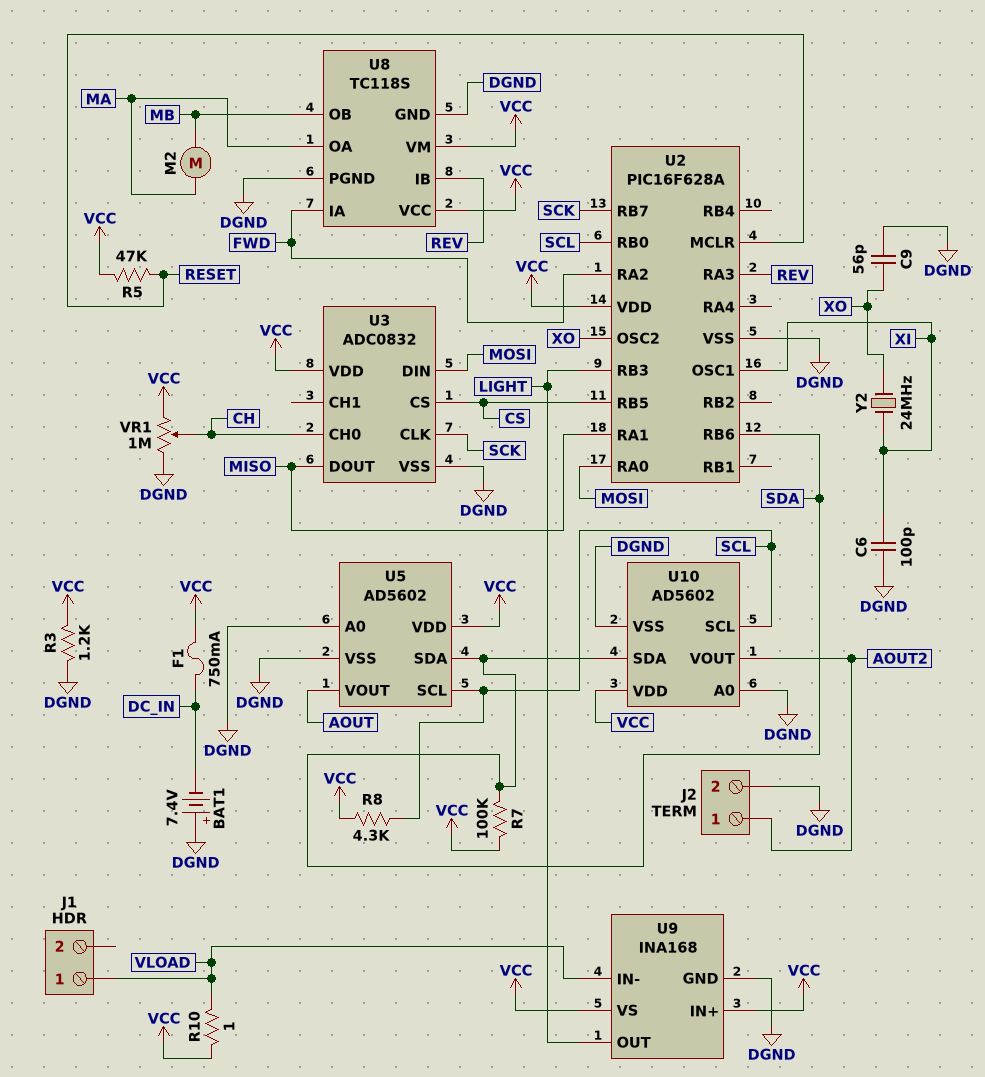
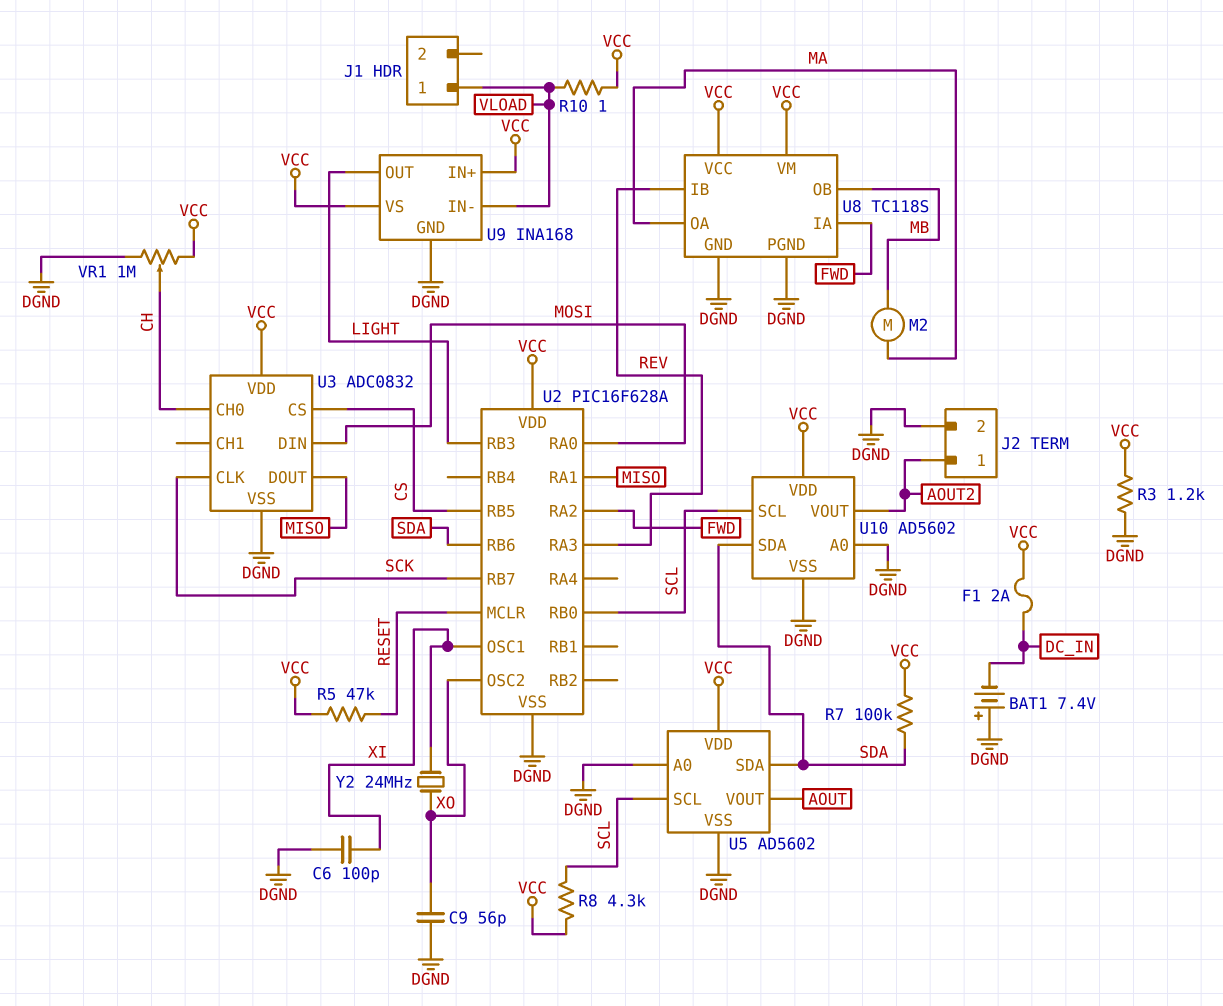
F1: 750mA (DC_IN, VCC) -> 2A (DC_IN, VCC)

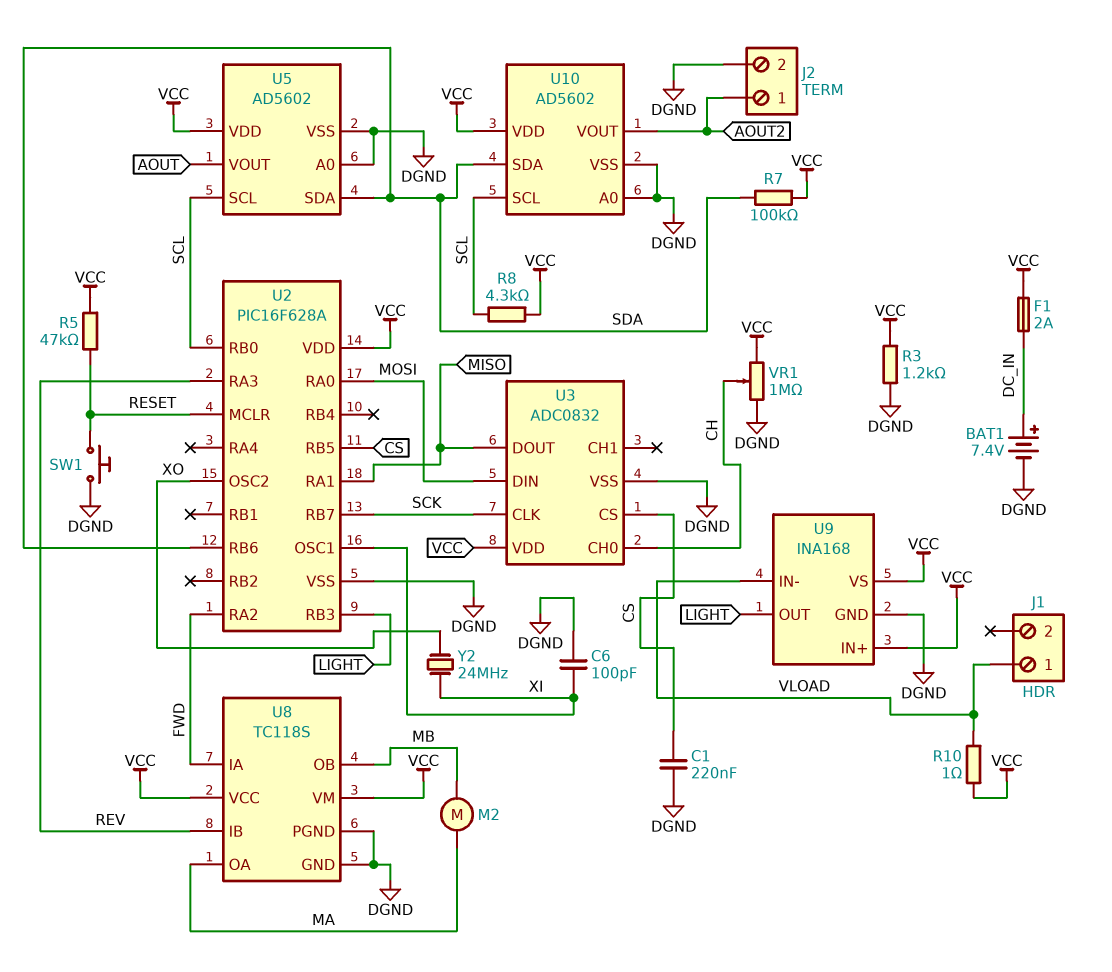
BAT1: 7.4V (plus DGND, minus DC_IN) -> 7.4V (plus DC_IN, minus DGND)
C1: none -> 220nF (CS, DGND)
C9: 56pF (DGND, XO) -> none
SW1: none -> button (DGND, RESET)

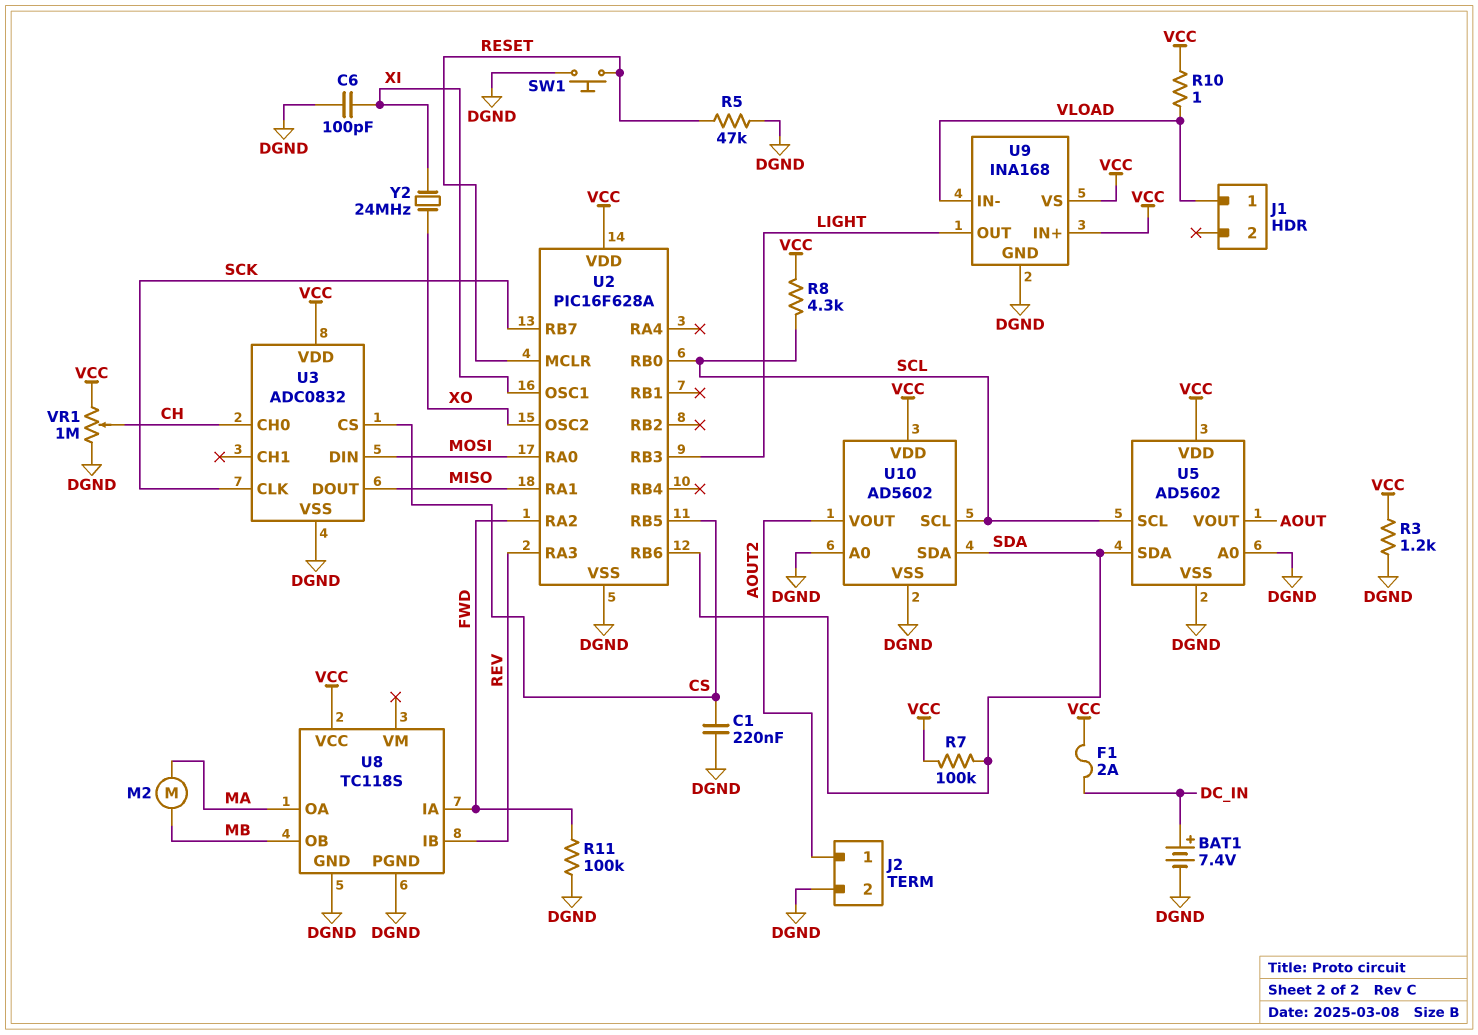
R5: 47k (RESET, VCC) -> 47k (DGND, RESET)
R11: none -> 100k (DGND, FWD)
U8 pin VM: VCC -> none

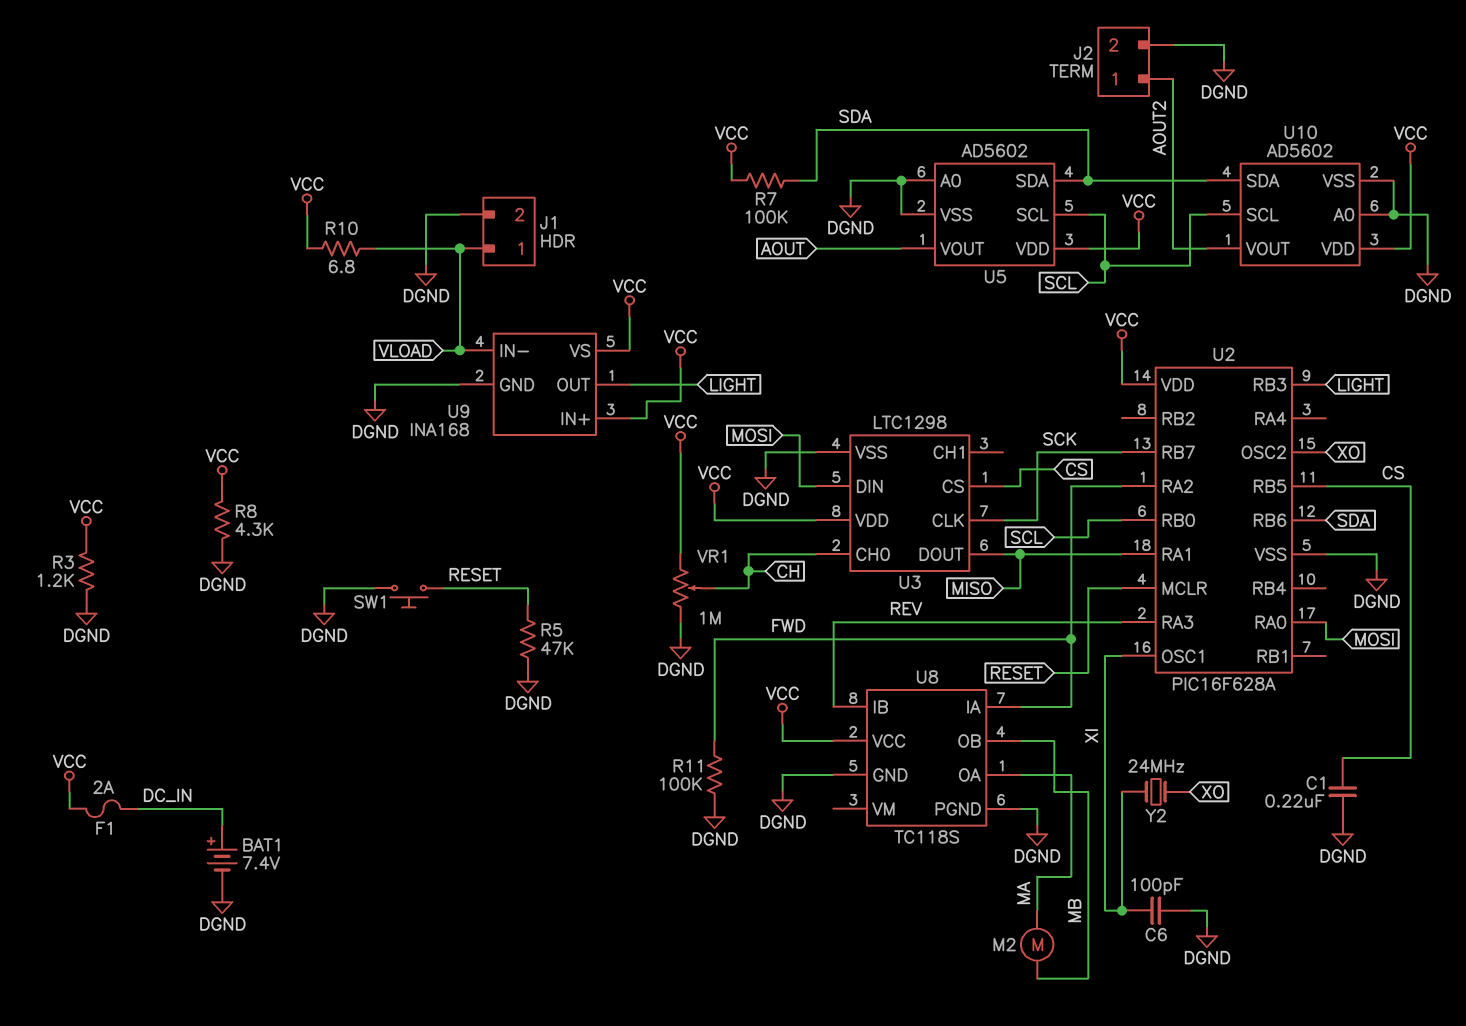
J1 pin 2: none -> DGND
R8: 4.3k (SCL, VCC) -> 4.3k (DGND, VCC)
R10: 1 (VCC, VLOAD) -> 6.8 (VCC, VLOAD)
U3: ADC0832 -> LTC1298

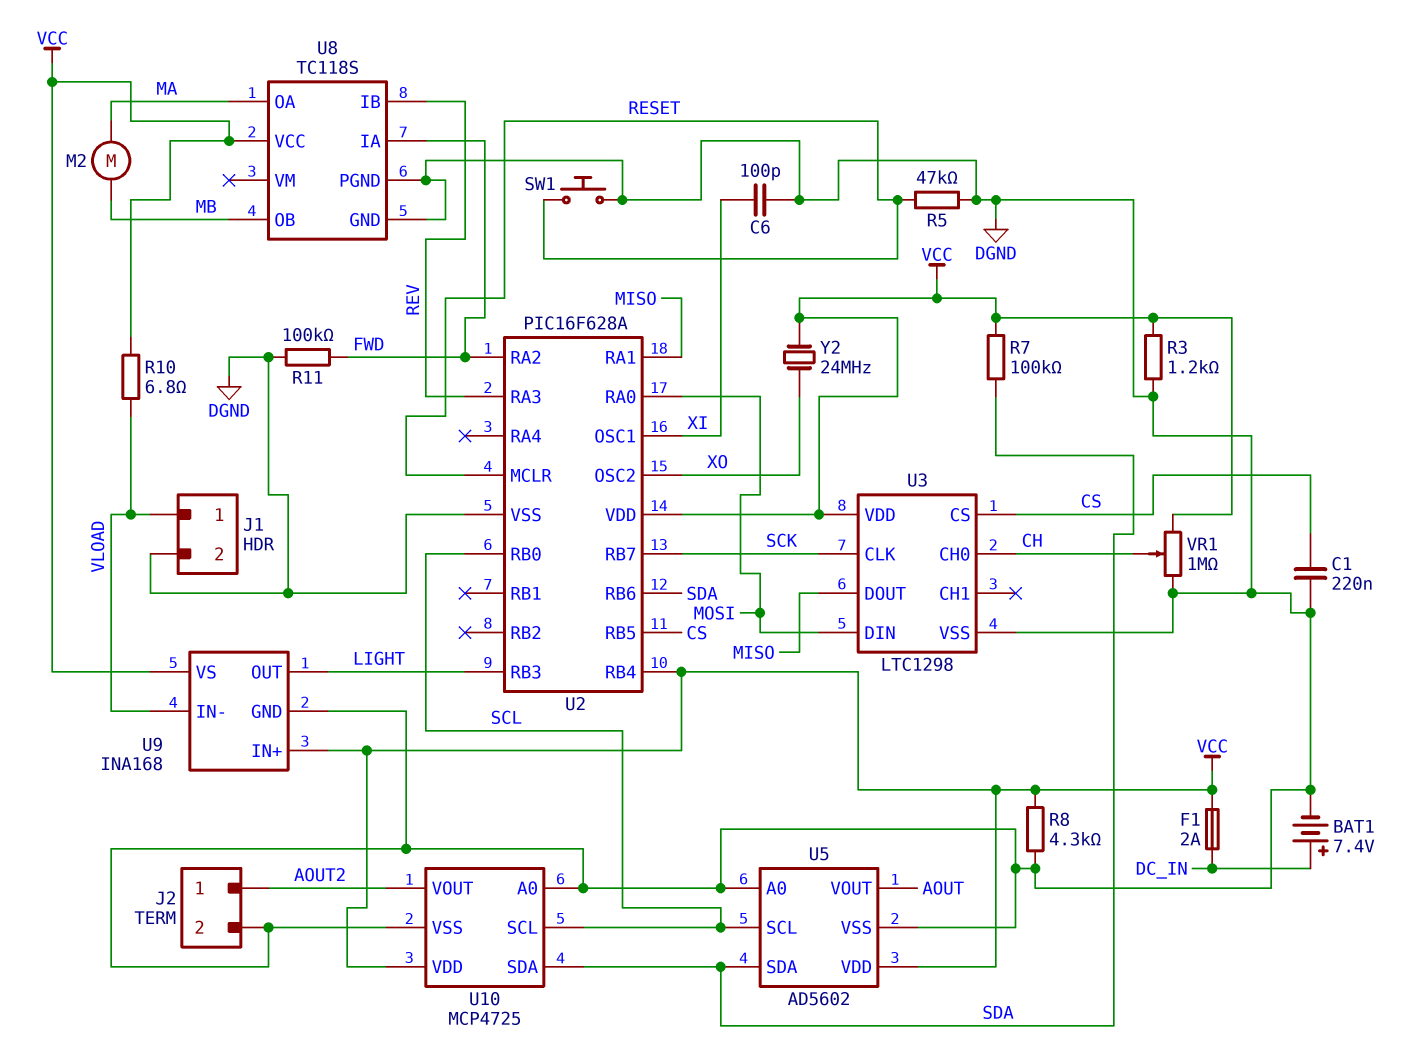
U2 pin RB4: none -> VCC
U10: AD5602 -> MCP4725
Y2: 24MHz (XI, XO) -> 24MHz (VCC, XO)

